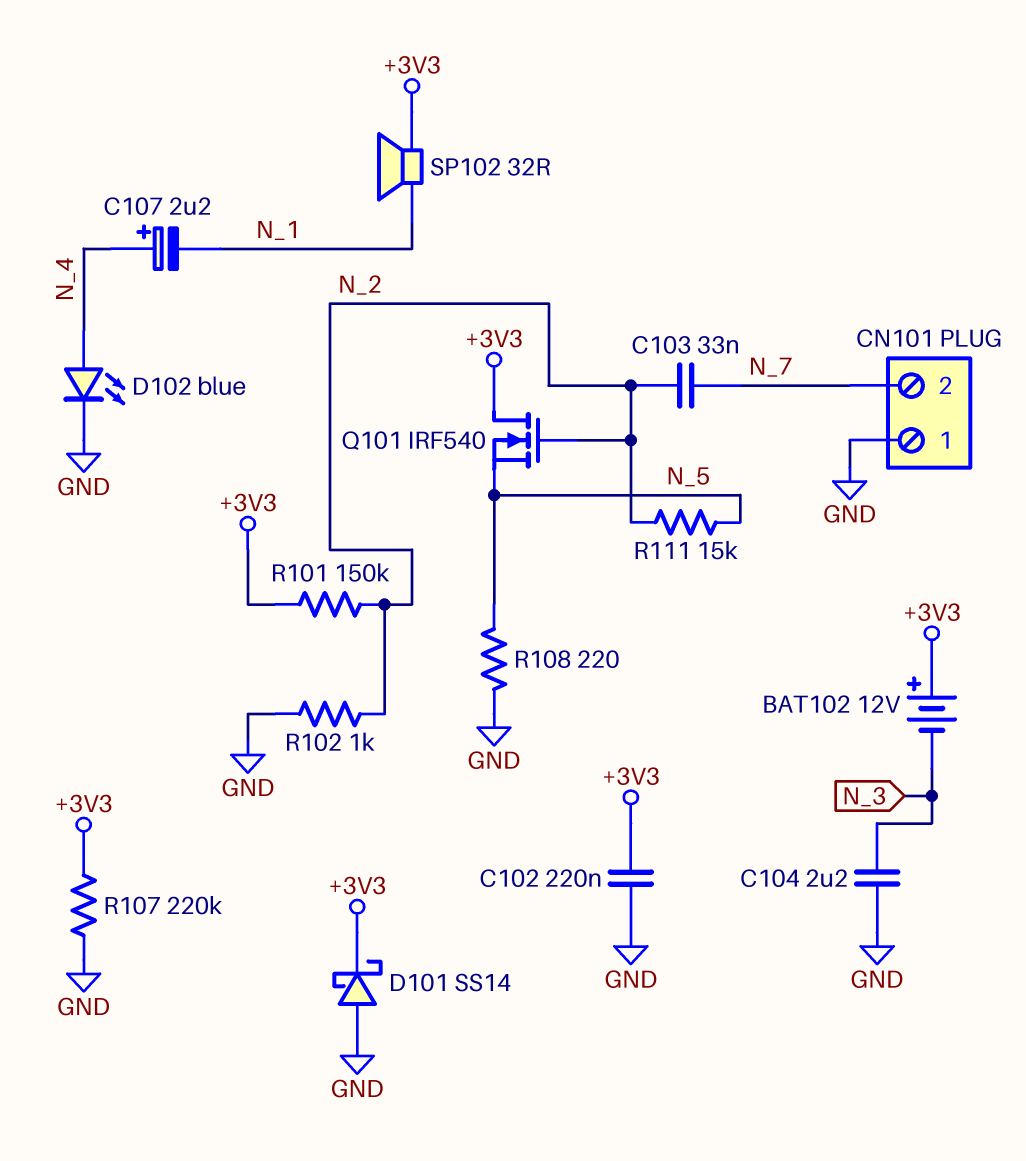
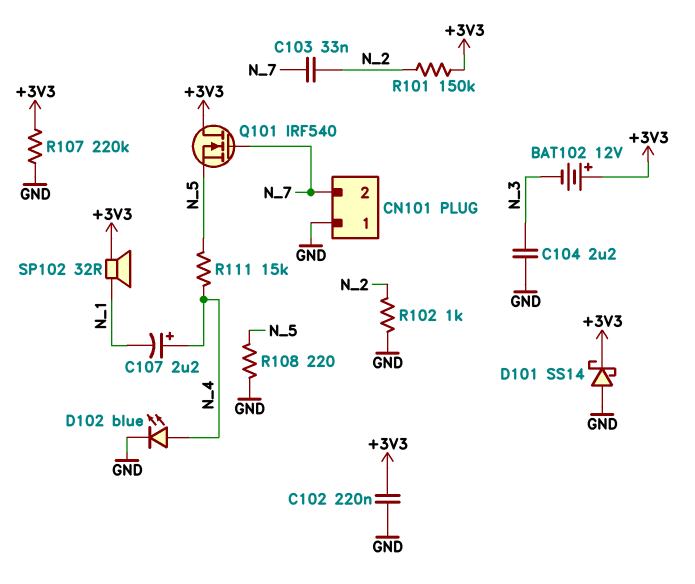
Q101: NMOS IRF540 (G N_2, D +3V3, S N_5) -> NMOS IRF540 (G N_7, D +3V3, S N_5)
R111: 15k (N_2, N_5) -> 15k (N_4, N_5)

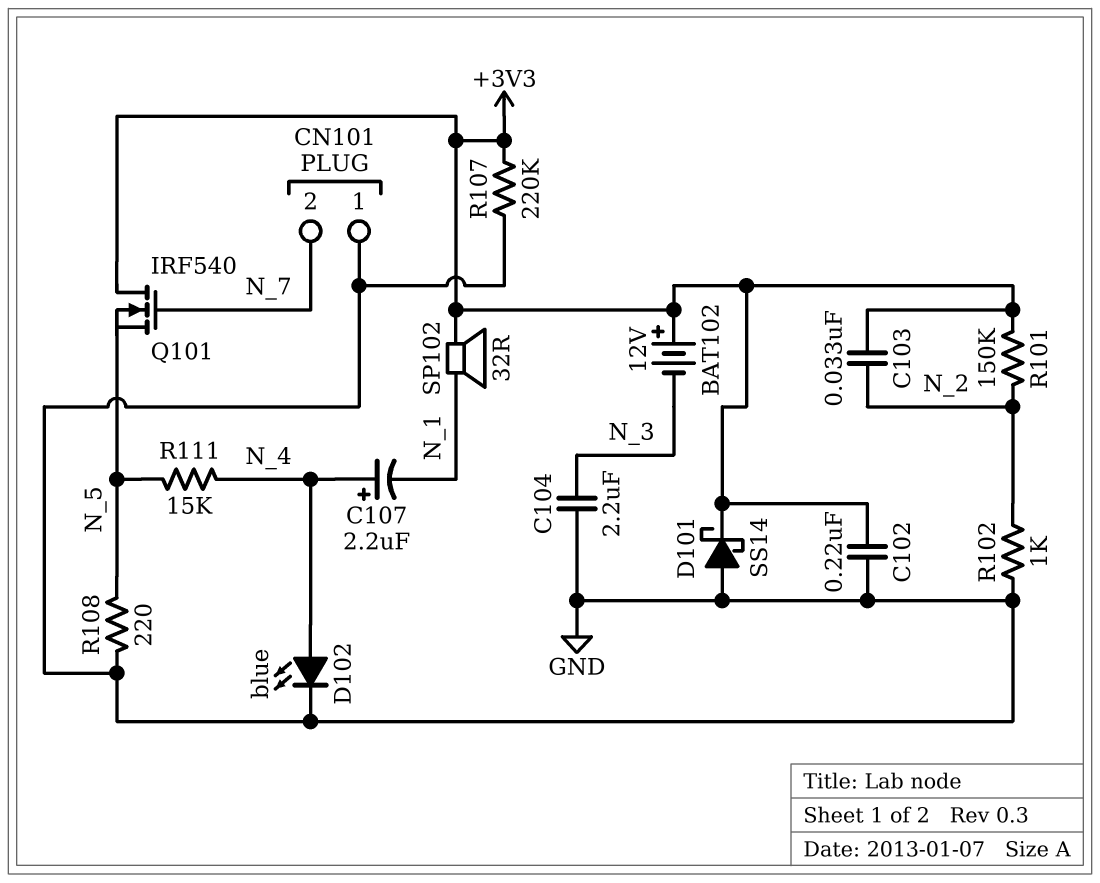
C103: 33nF (N_2, N_7) -> 33nF (+3V3, N_2)

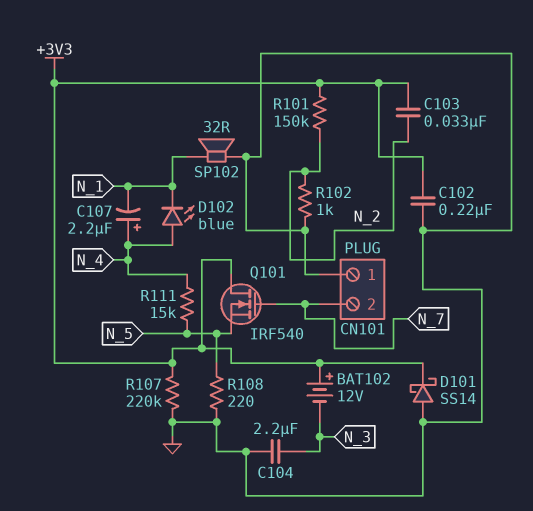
D102: LED blue (A N_4, K GND) -> LED blue (A N_4, K N_1)
SP102: speaker 32R (+3V3, N_1) -> speaker 32R (GND, N_1)

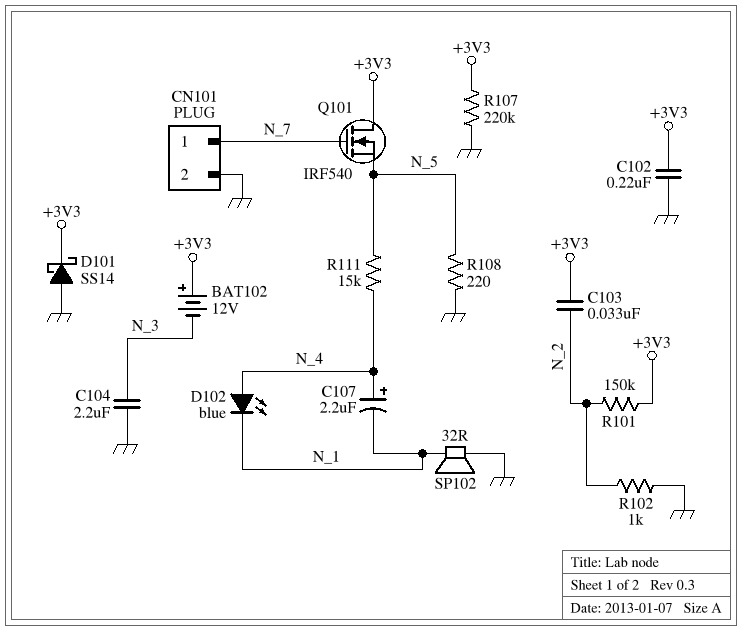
CN101 pin 1: GND -> N_7
CN101 pin 2: N_7 -> GND

